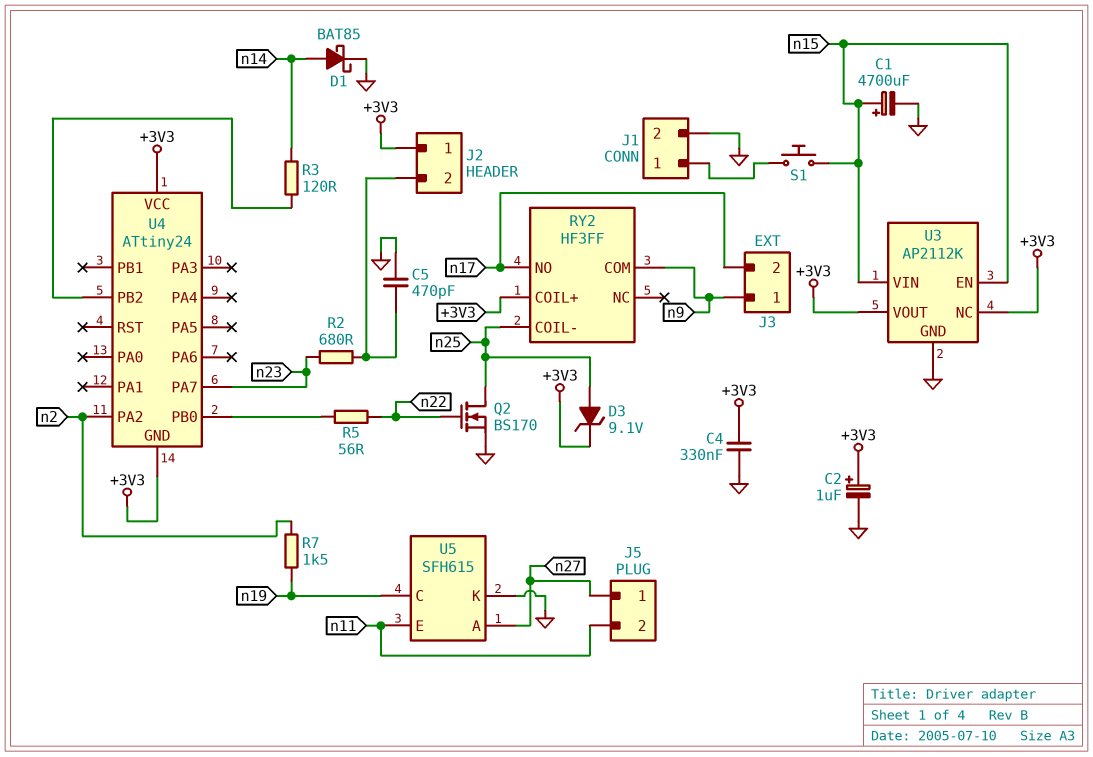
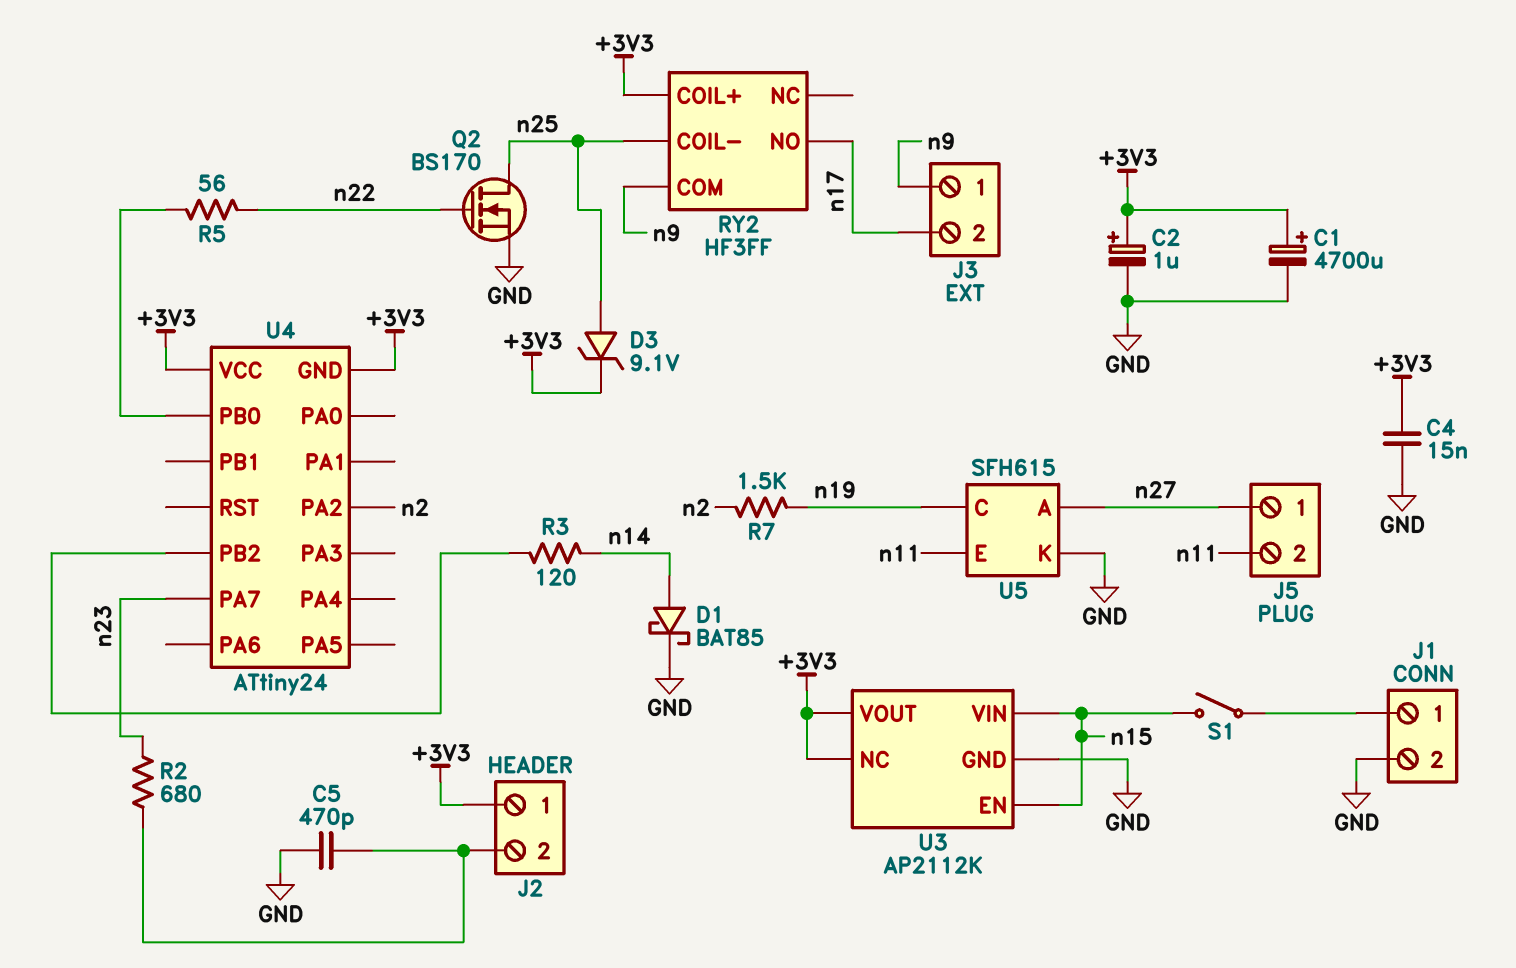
C1: 4700uF (plus n15, minus GND) -> 4700uF (plus +3V3, minus GND)
C4: 330nF (+3V3, GND) -> 15nF (+3V3, GND)
S1: button (J1/1, n15) -> switch (J1/1, n15)

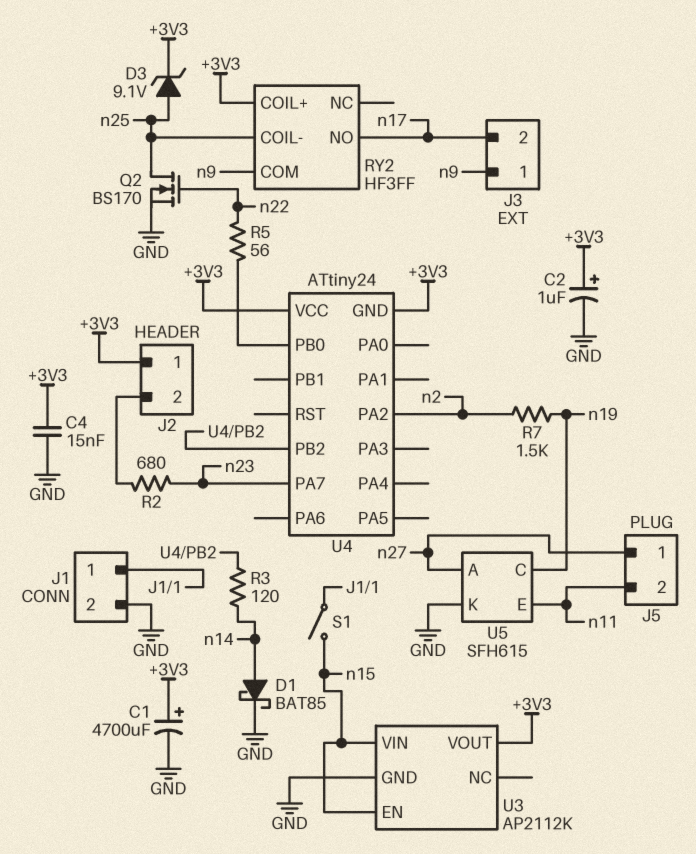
C5: 470pF (GND, J2/2) -> none
U3 pin NC: +3V3 -> none

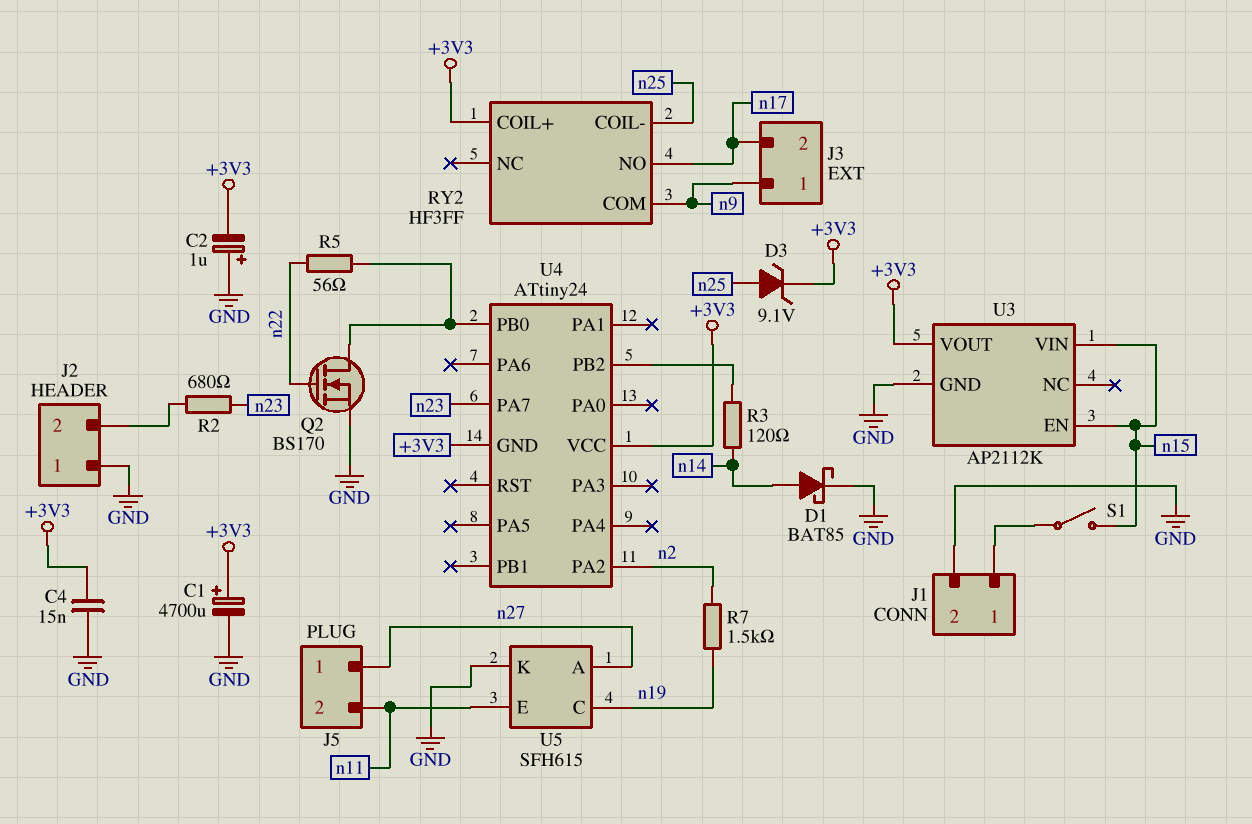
C2: 1uF (plus +3V3, minus GND) -> 1uF (plus GND, minus +3V3)
J2 pin 1: +3V3 -> GND
Q2: NMOS BS170 (G n22, D n25, S GND) -> NMOS BS170 (G n22, D U4/PB0, S GND)

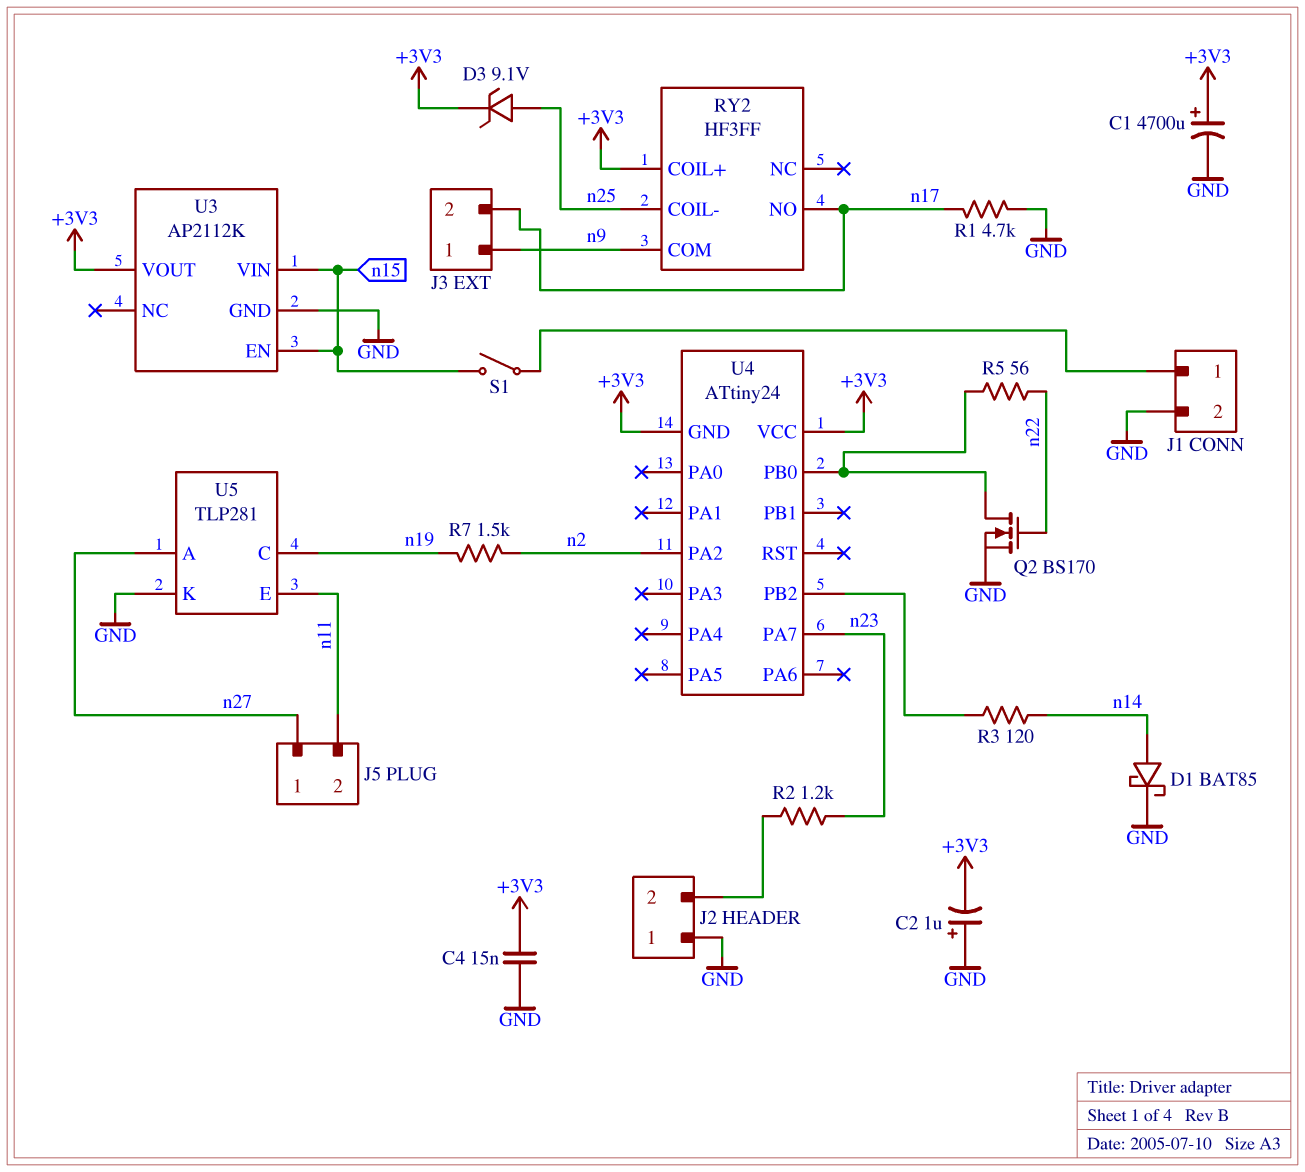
R1: none -> 4.7k (GND, n17)
R2: 680 (J2/2, n23) -> 1.2k (J2/2, n23)
U5: SFH615 -> TLP281

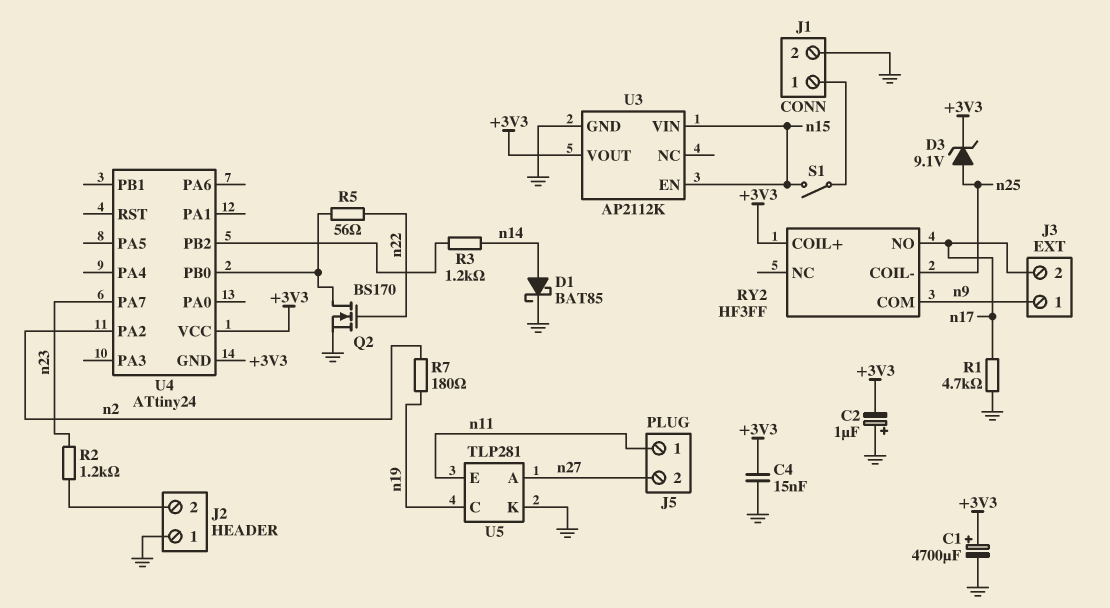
J5 pin 1: n27 -> n11
J5 pin 2: n11 -> n27
R3: 120 (U4/PB2, n14) -> 1.2k (U4/PB2, n14)
R7: 1.5k (n2, n19) -> 180 (n2, n19)

